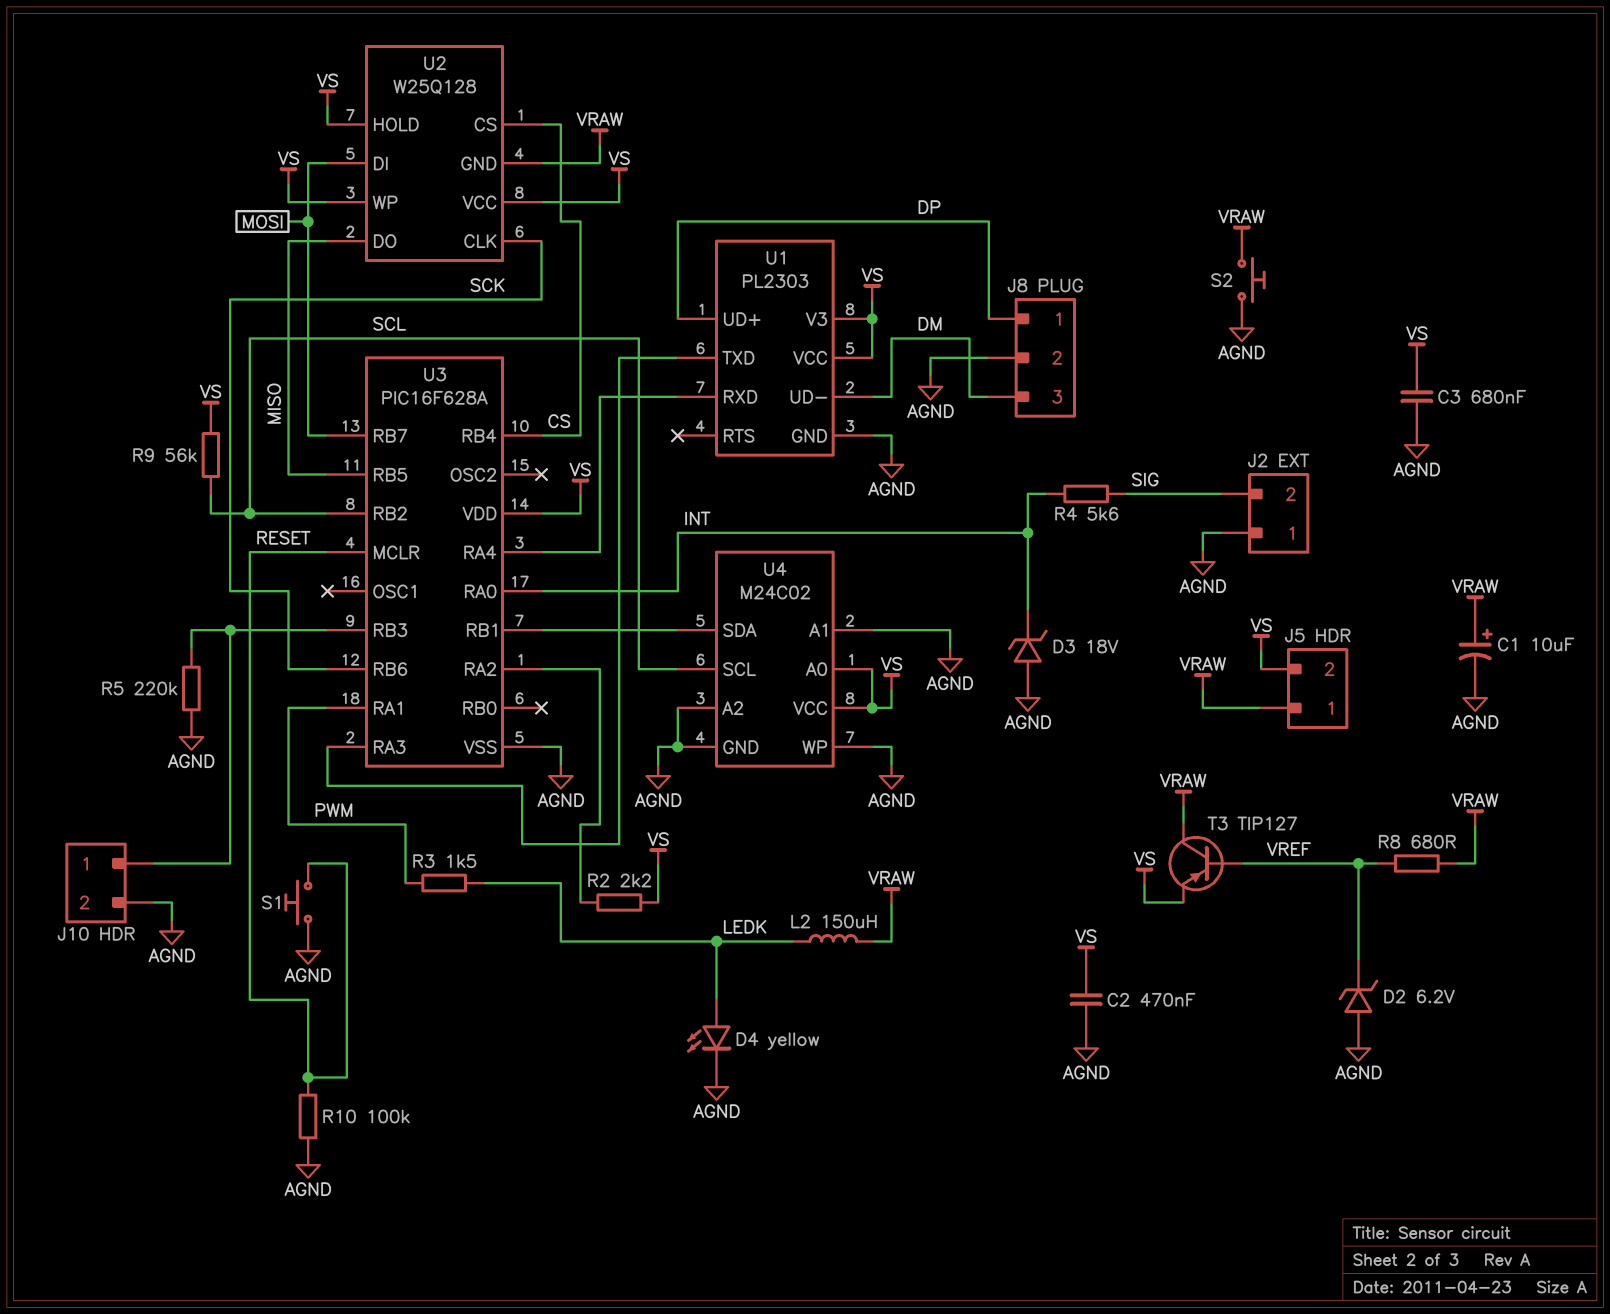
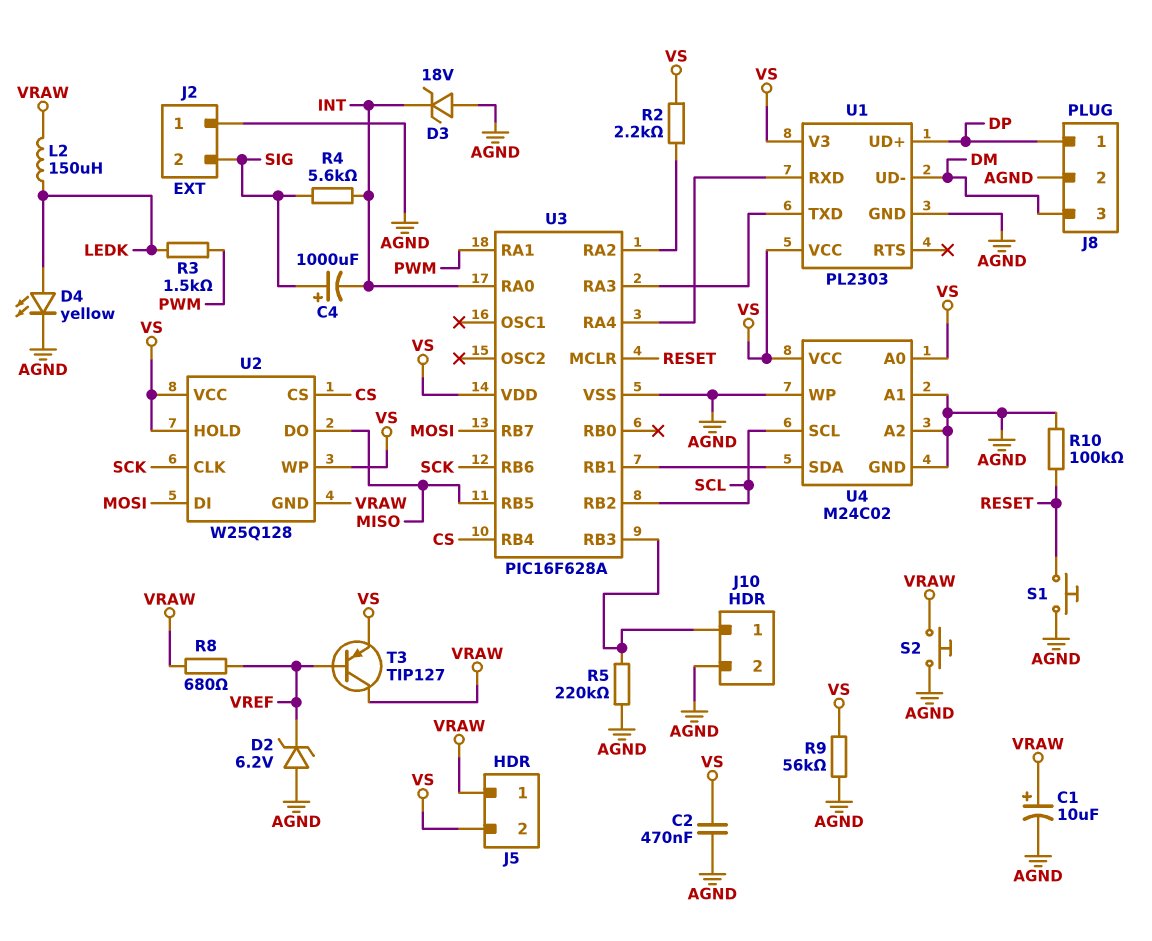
C3: 680nF (AGND, VS) -> none
C4: none -> 1000uF (plus SIG, minus INT)
R9: 56k (SCL, VS) -> 56k (AGND, VS)

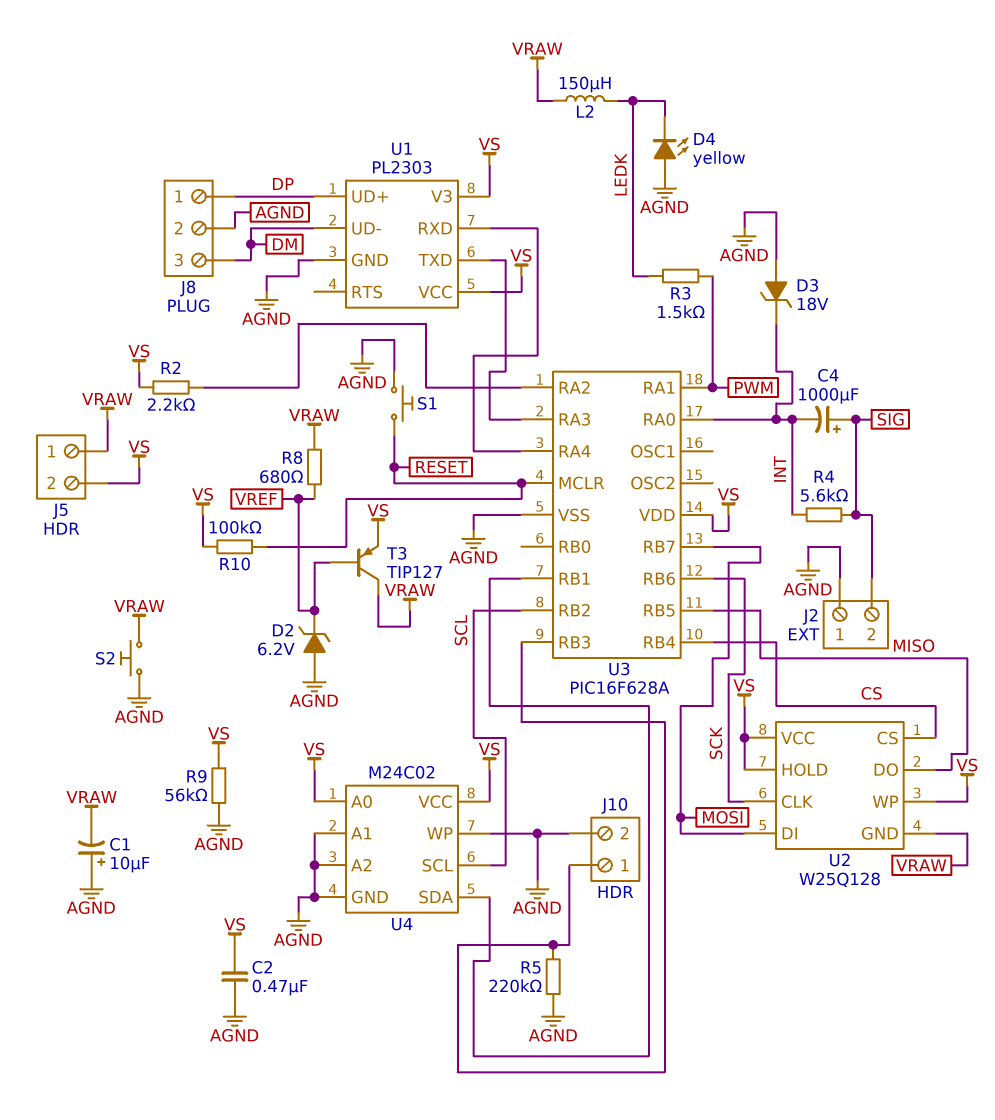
C1: 10uF (plus VRAW, minus AGND) -> 10uF (plus AGND, minus VRAW)
D4: LED yellow (A LEDK, K AGND) -> LED yellow (A AGND, K LEDK)
R10: 100k (AGND, RESET) -> 100k (RESET, VS)

